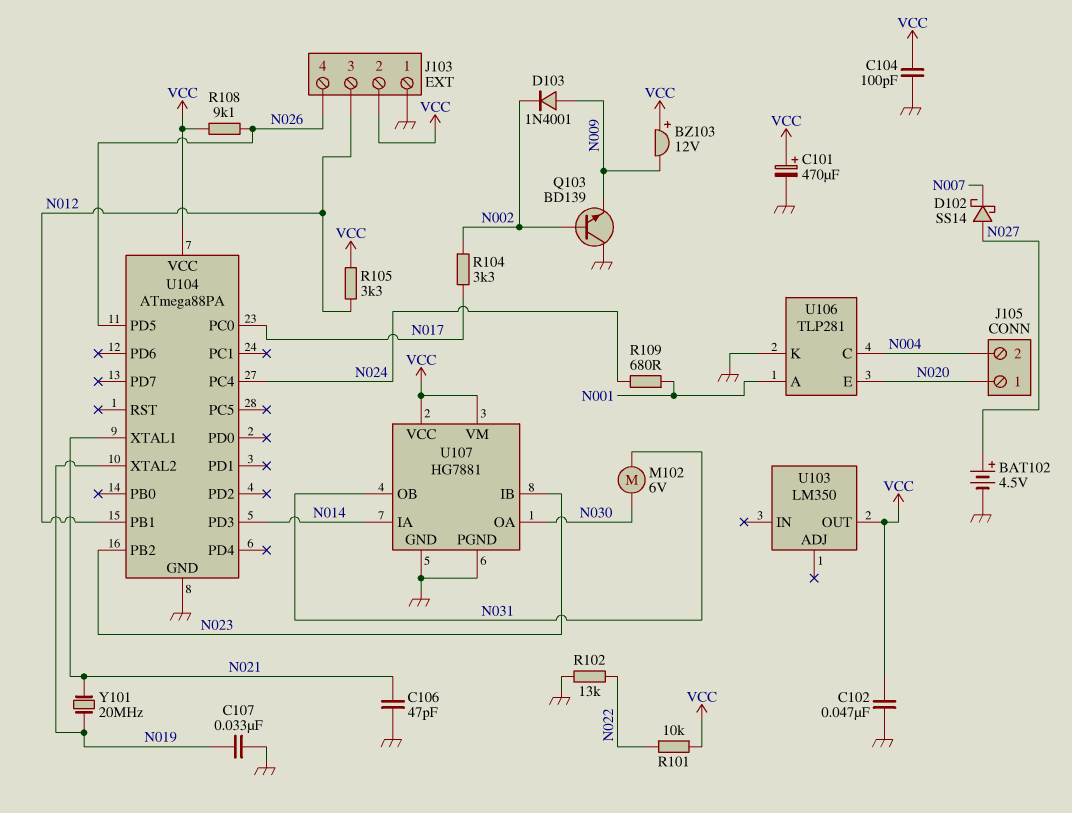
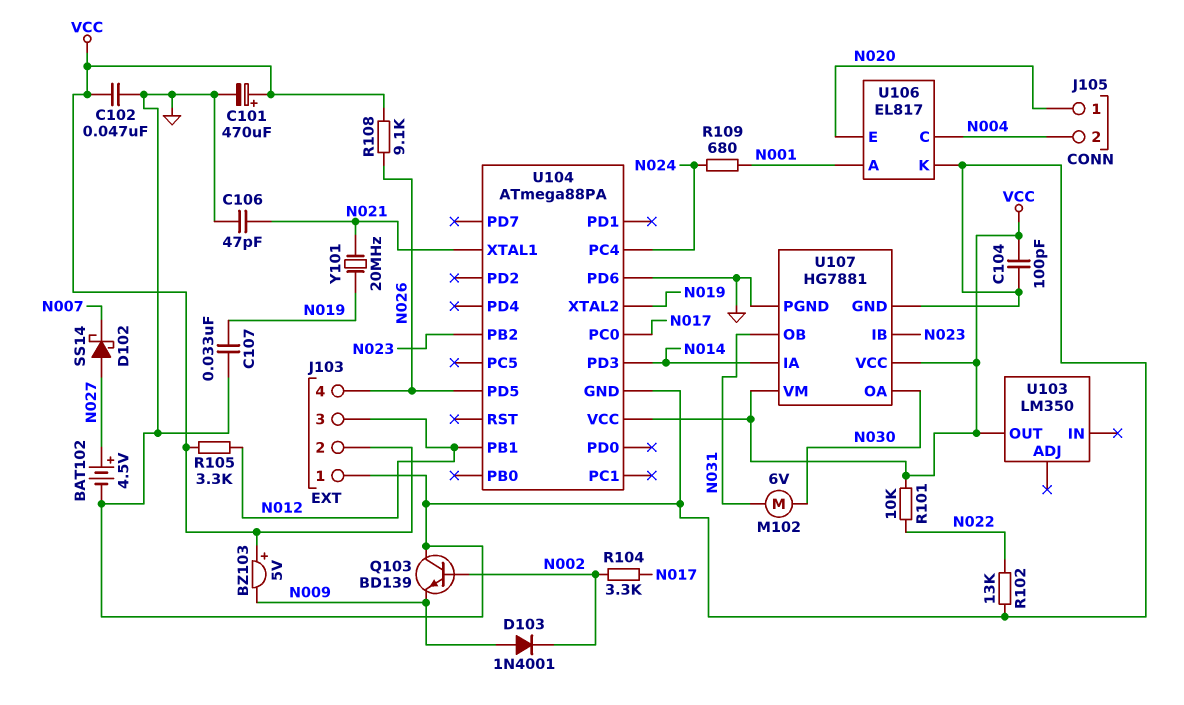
BZ103: buzzer 12V (plus VCC, minus N009) -> buzzer 5V (plus VCC, minus N009)
U104 pin PD6: none -> GND
U106: TLP281 -> EL817

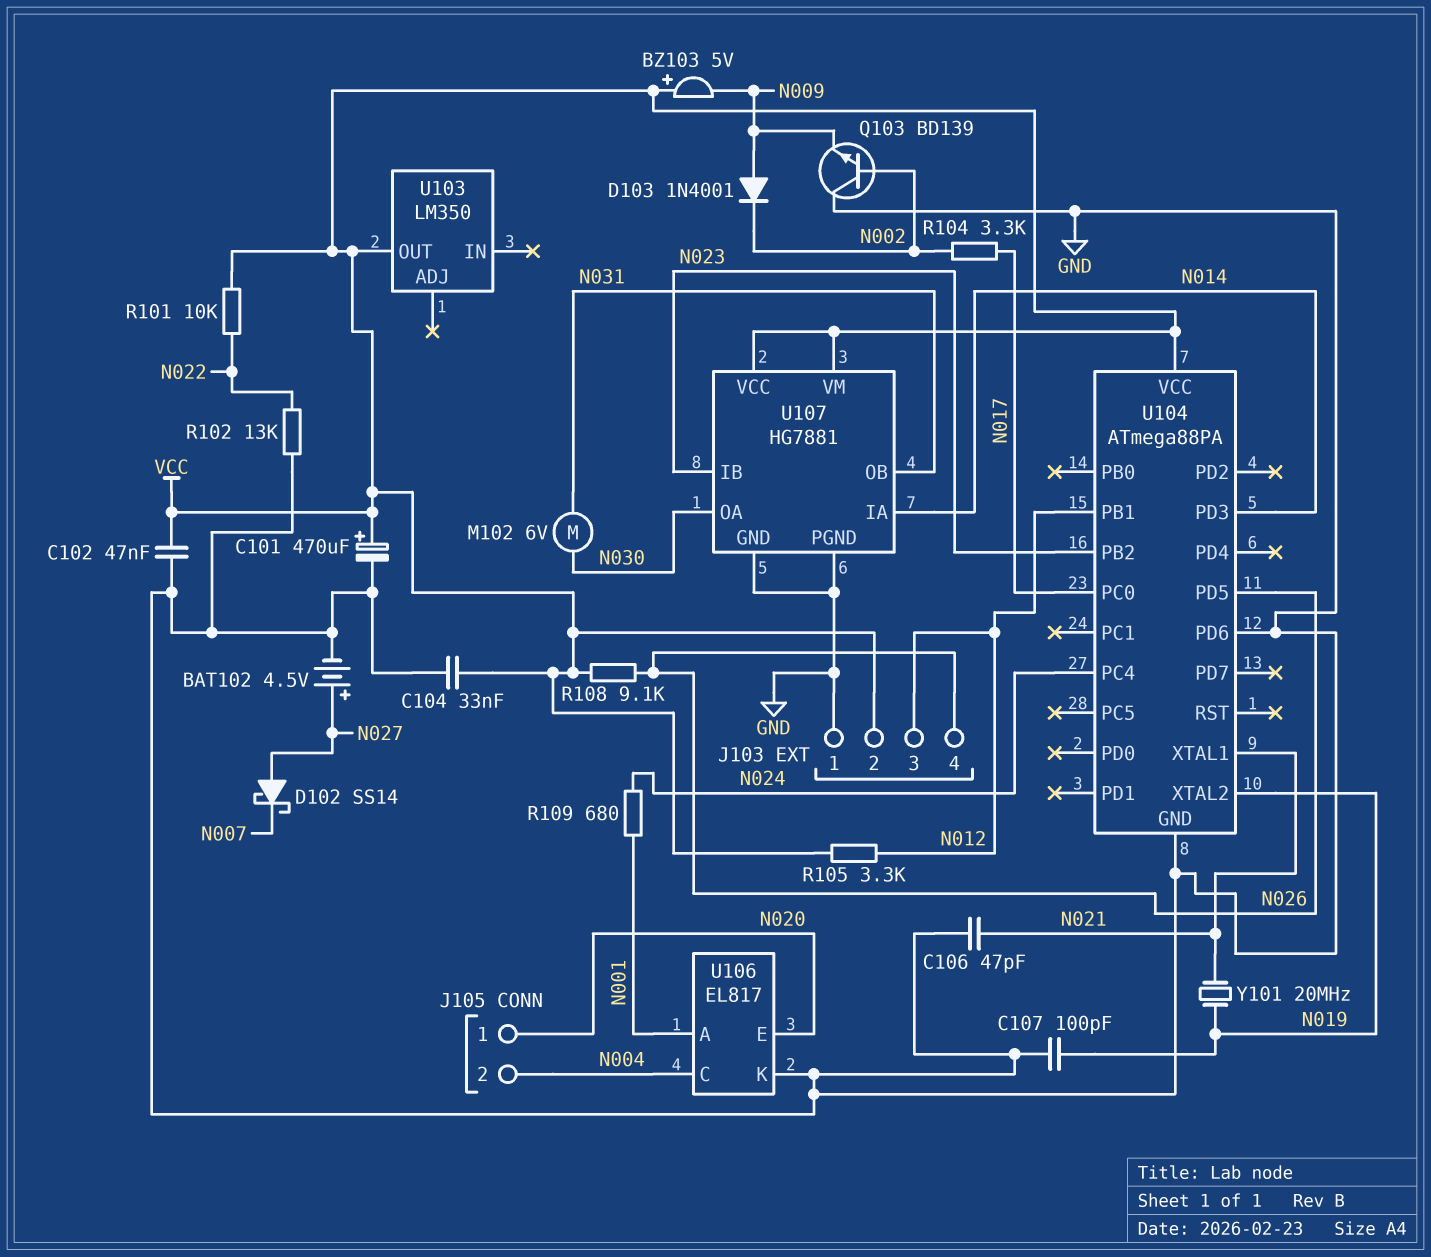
C104: 100pF (GND, VCC) -> 33nF (GND, VCC)
C107: 33nF (GND, N019) -> 100pF (GND, N019)

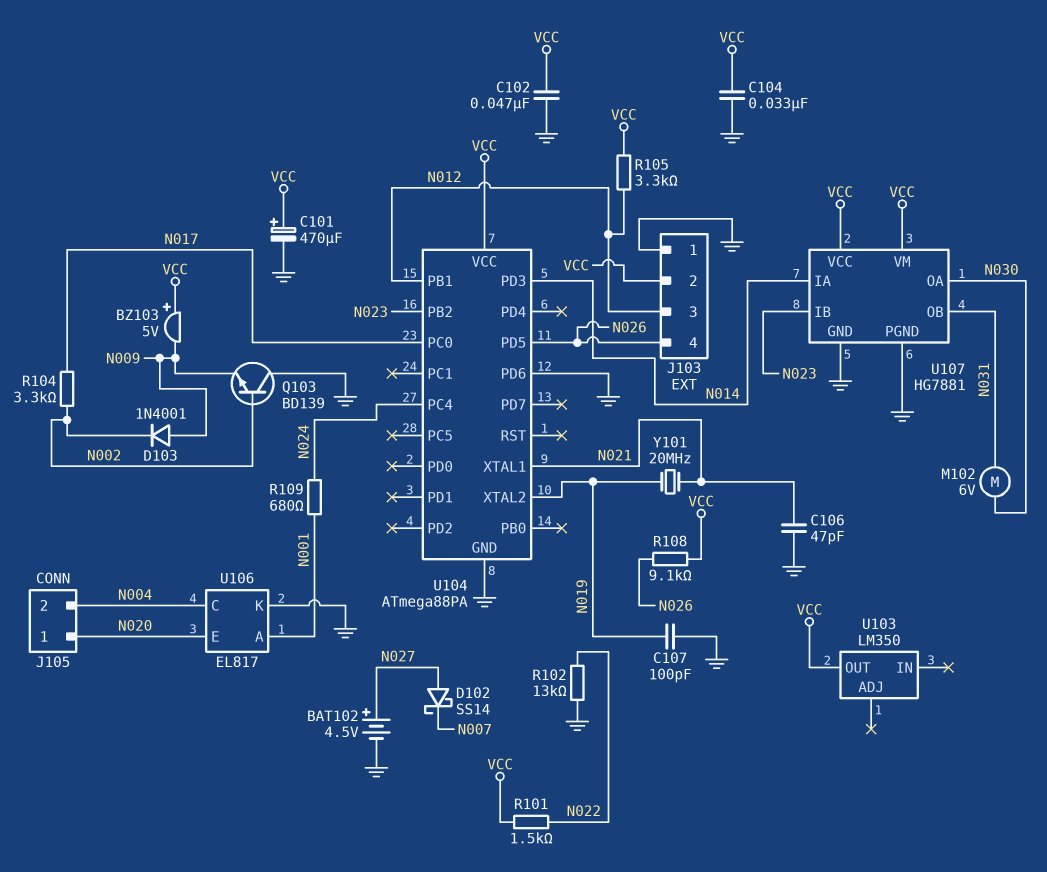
R101: 10k (N022, VCC) -> 1.5k (N022, VCC)

